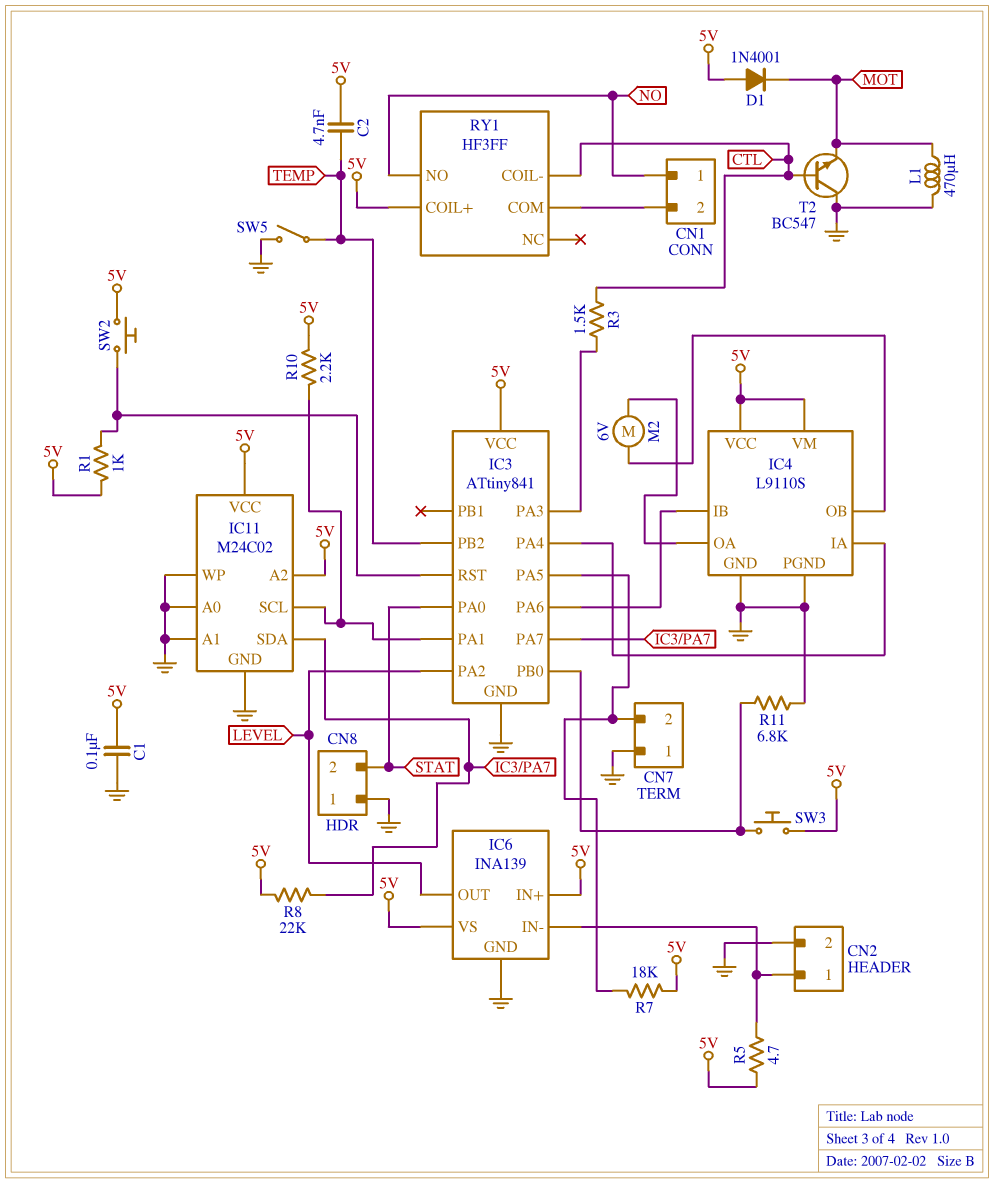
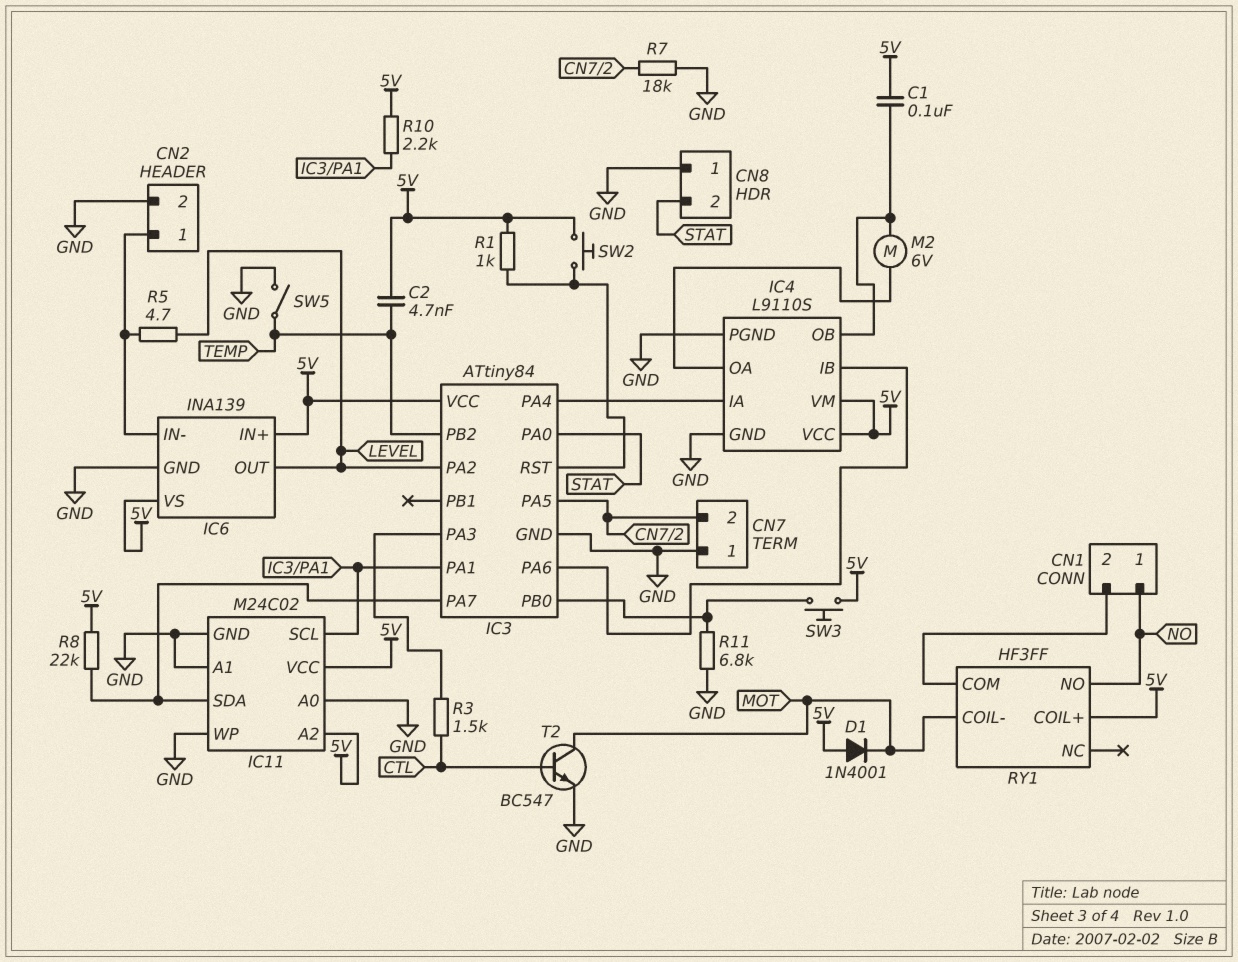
C1: 100nF (5V, GND) -> 100nF (5V, IC4/OB)
IC3: ATtiny841 -> ATtiny84
L1: 470uH (GND, MOT) -> none
R5: 4.7 (5V, CN2/1) -> 4.7 (CN2/1, LEVEL)
R7: 18k (5V, CN7/2) -> 18k (CN7/2, GND)
RY1 pin COIL-: CTL -> MOT
T2: NPN BC547 (B CTL, C GND, E MOT) -> NPN BC547 (B CTL, C MOT, E GND)

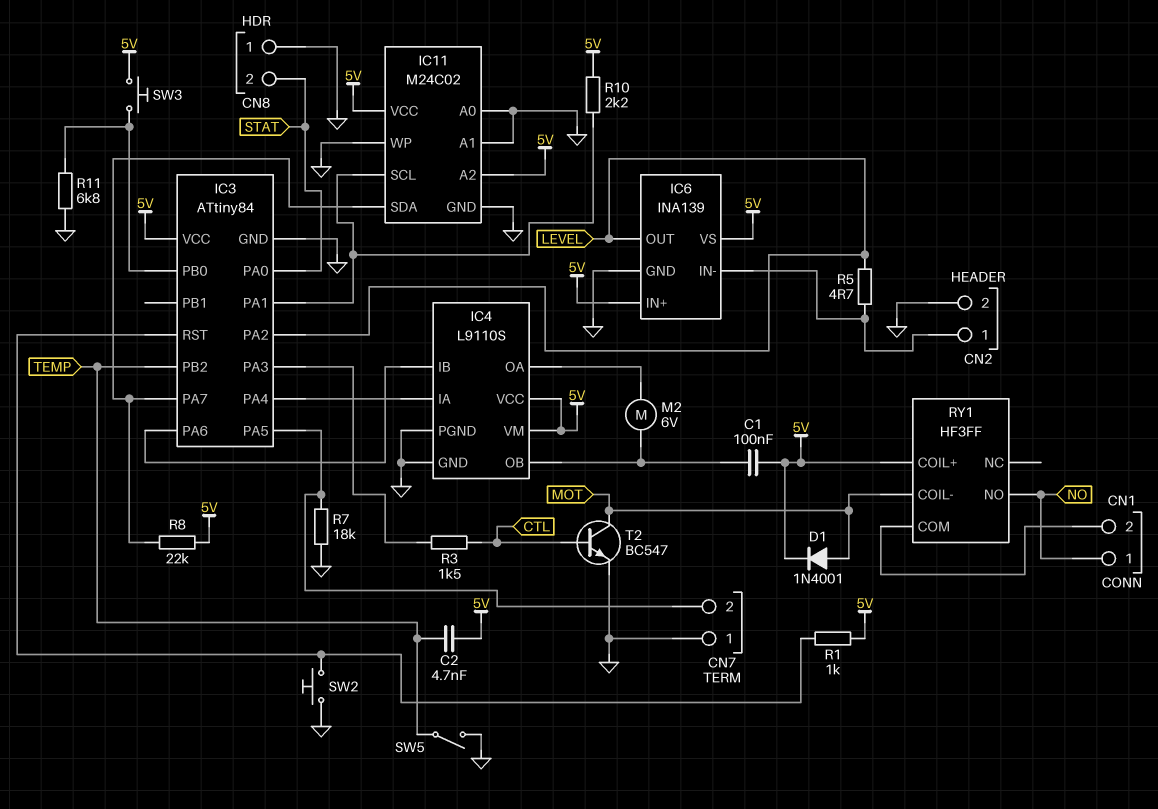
D1: diode 1N4001 (A 5V, K MOT) -> diode 1N4001 (A MOT, K 5V)
SW2: button (5V, IC3/RST) -> button (GND, IC3/RST)

